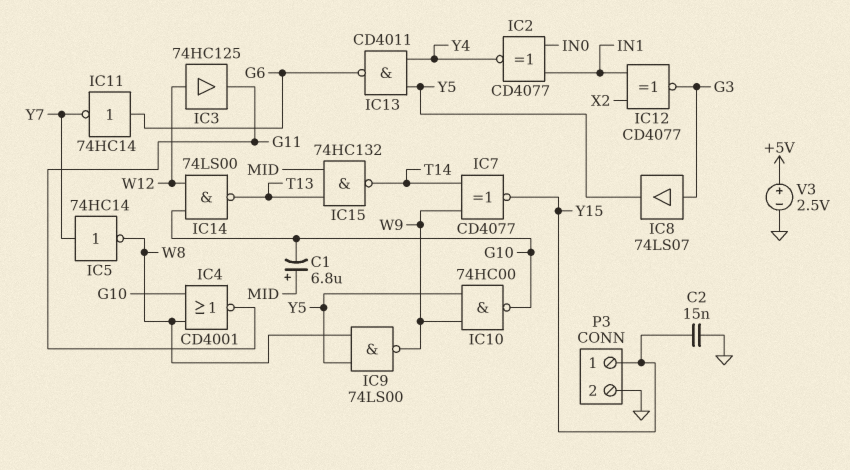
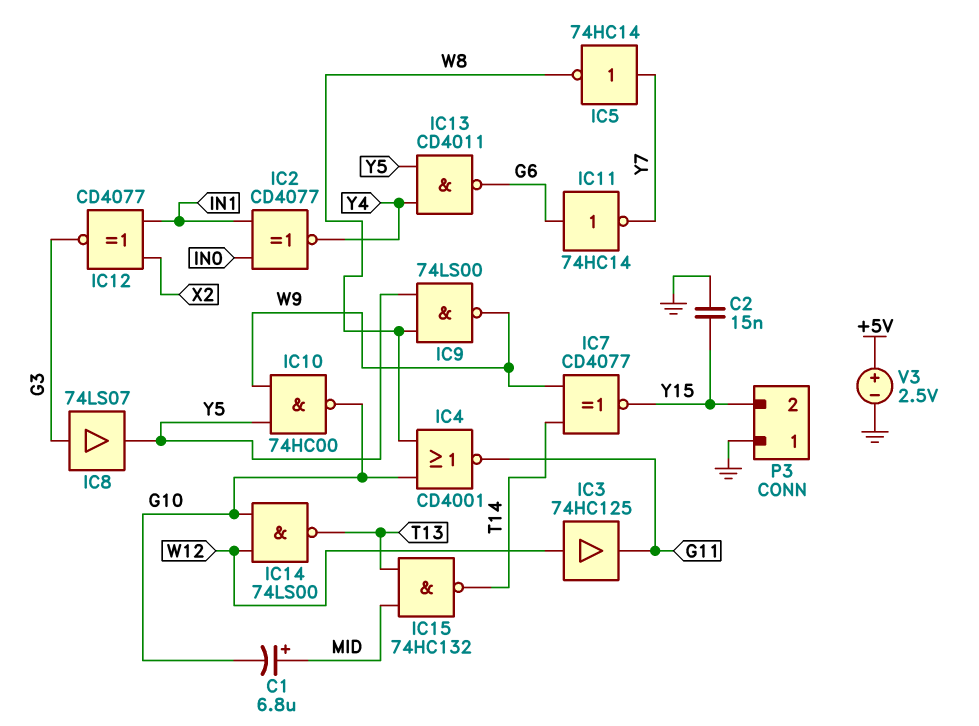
P3 pin 1: Y15 -> GND
P3 pin 2: GND -> Y15

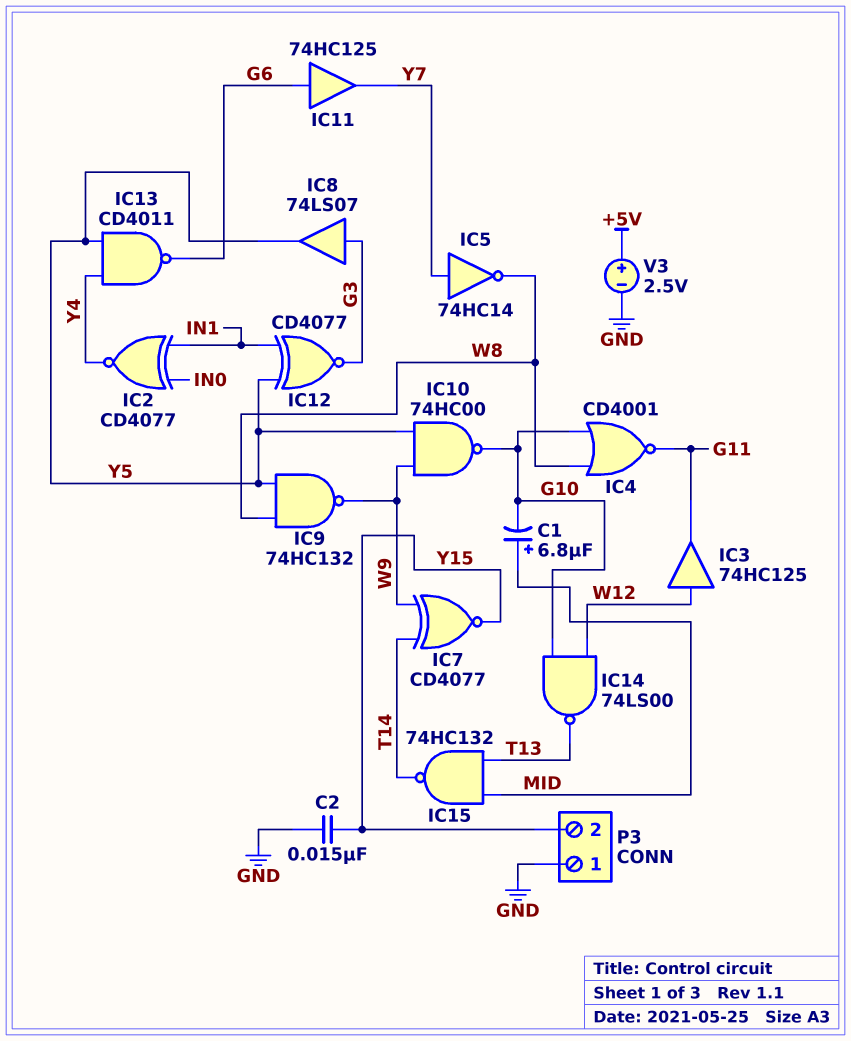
IC9: NAND 74LS00 (in W8, in Y5, out W9) -> NAND 74HC132 (in W8, in Y5, out W9)
IC11: NOT 74HC14 (in G6, out Y7) -> buffer 74HC125 (in G6, out Y7)
IC12: XNOR CD4077 (in IN1, in X2, out G3) -> XNOR CD4077 (in IN1, in Y5, out G3)

